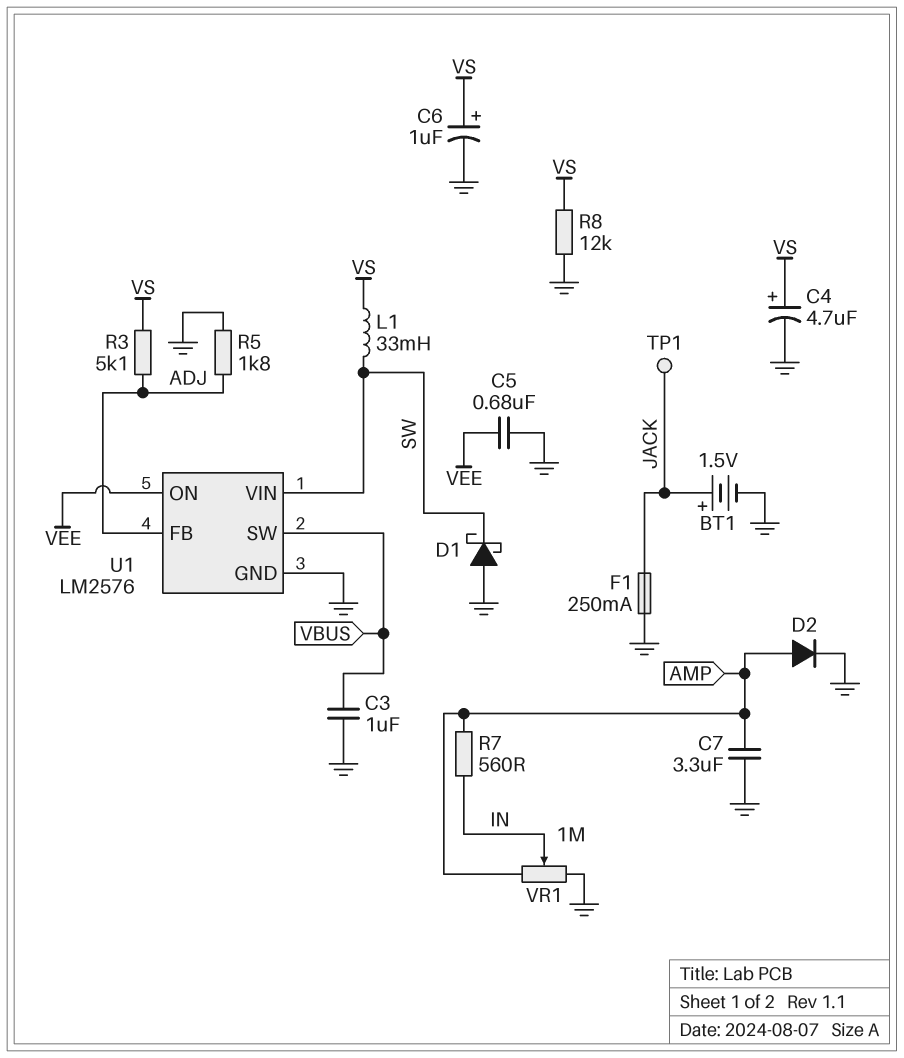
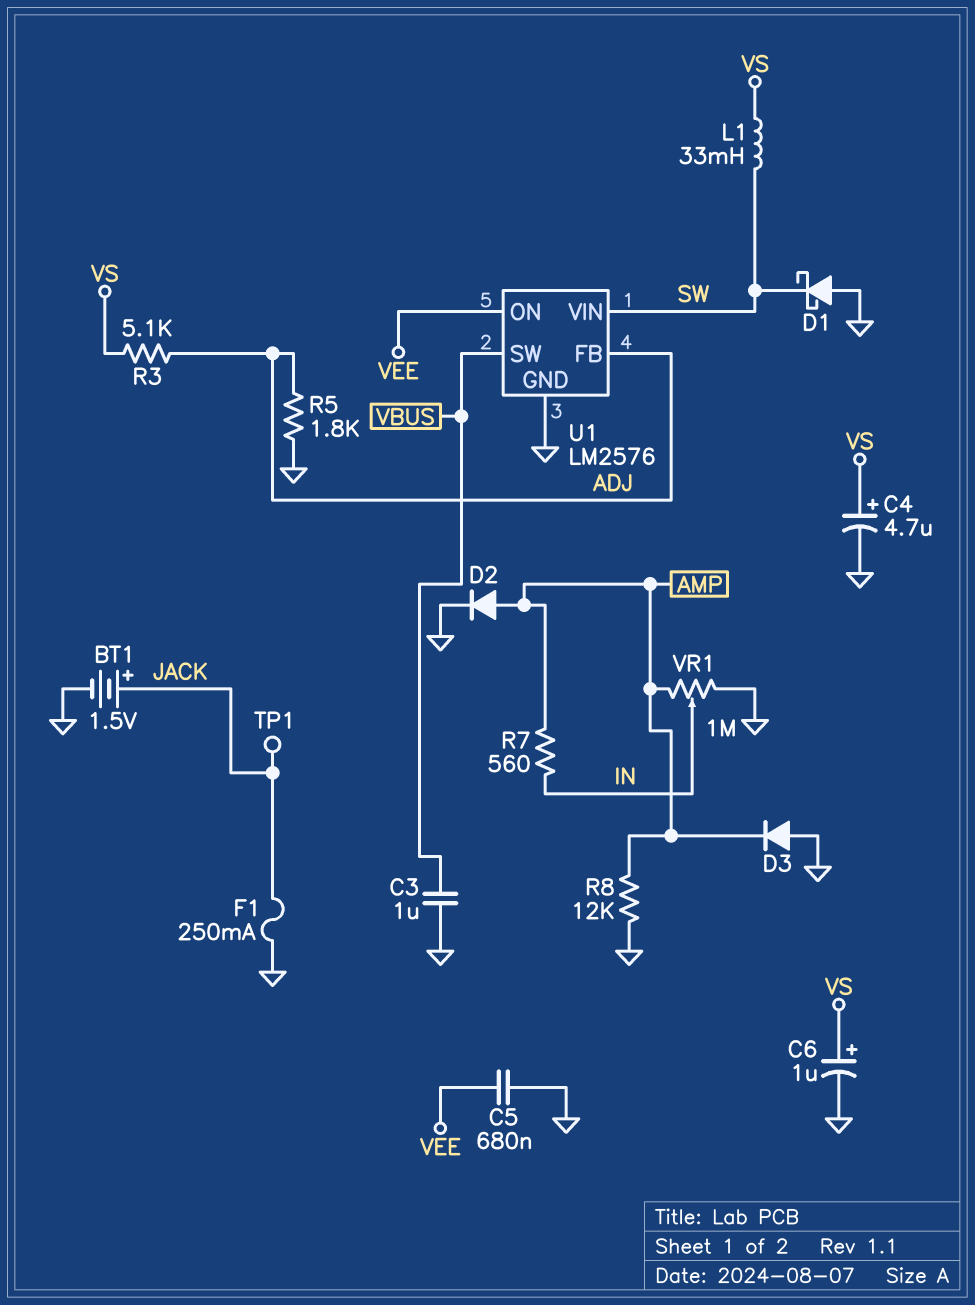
C7: 3.3uF (AMP, GND) -> none
D3: none -> diode (A GND, K AMP)
R8: 12k (GND, VS) -> 12k (AMP, GND)

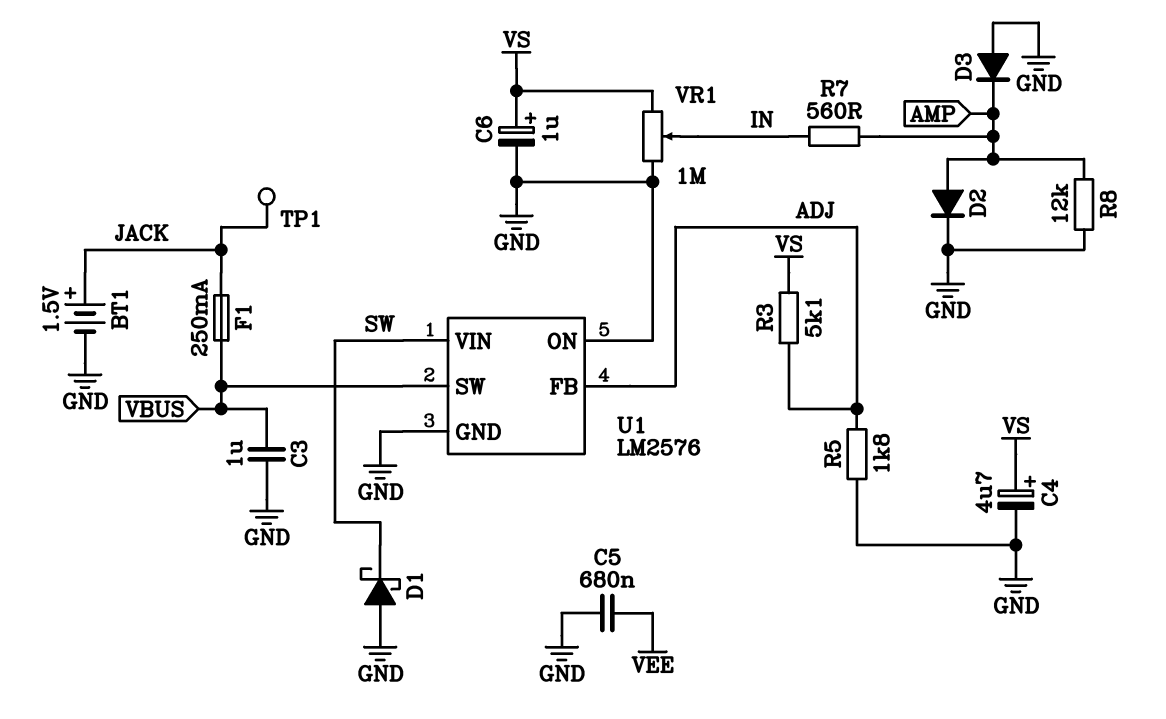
F1: 250mA (GND, JACK) -> 250mA (JACK, VBUS)
L1: 33mH (SW, VS) -> none
U1 pin ON: VEE -> GND
VR1: 1M (AMP, GND, wiper IN) -> 1M (GND, VS, wiper IN)

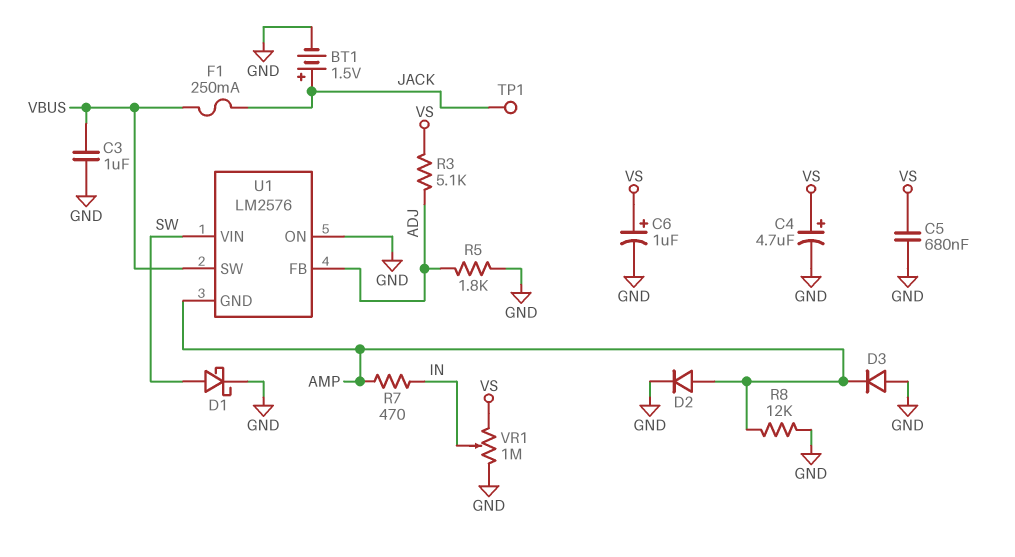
C5: 680nF (GND, VEE) -> 680nF (GND, VS)
D1: schottky (A GND, K SW) -> schottky (A SW, K GND)
R7: 560 (AMP, IN) -> 470 (AMP, IN)
U1 pin GND: GND -> AMP

